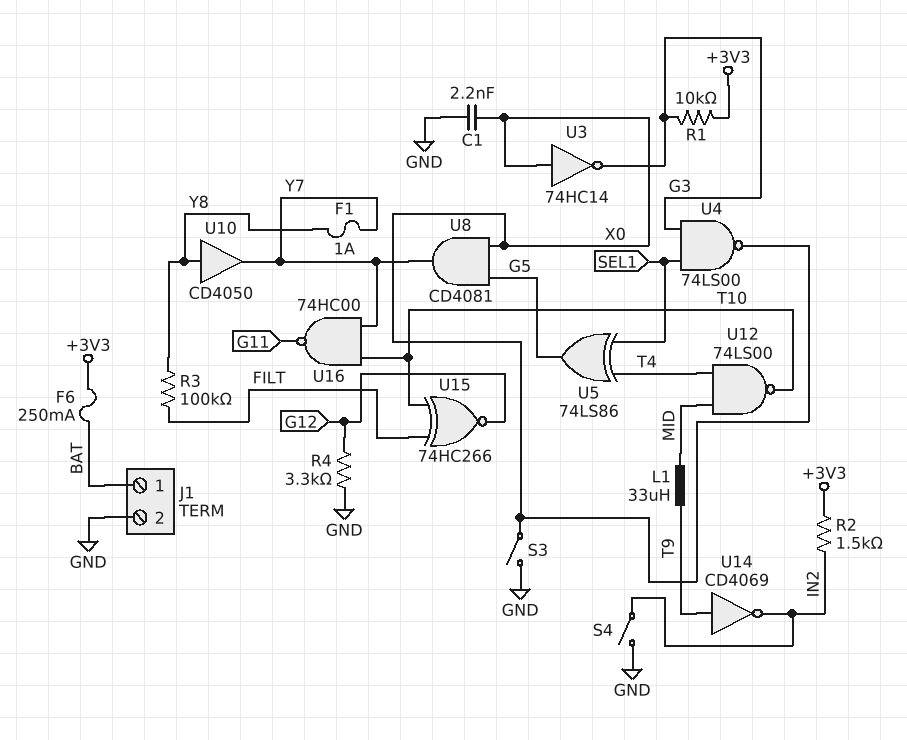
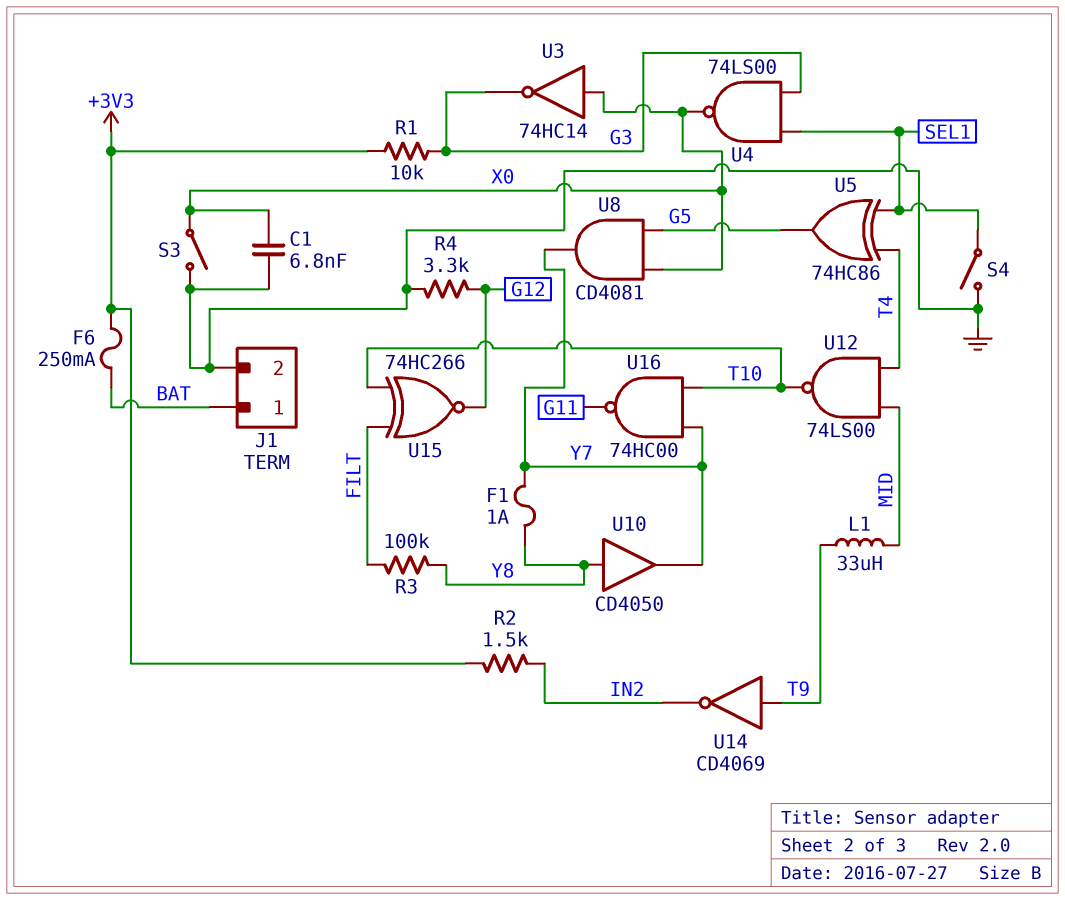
C1: 2.2nF (GND, X0) -> 6.8nF (GND, X0)
S4: switch (GND, IN2) -> switch (GND, SEL1)
U5: XOR 74LS86 (in SEL1, in T4, out G5) -> XOR 74HC86 (in SEL1, in T4, out G5)

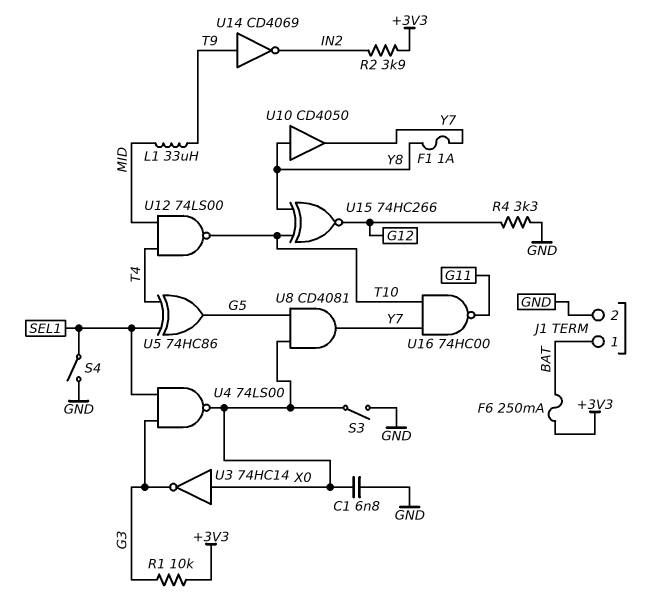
R2: 1.5k (+3V3, IN2) -> 3.9k (+3V3, IN2)
R3: 100k (FILT, Y8) -> none
U15: XNOR 74HC266 (in FILT, in T10, out G12) -> XNOR 74HC266 (in T10, in Y8, out G12)

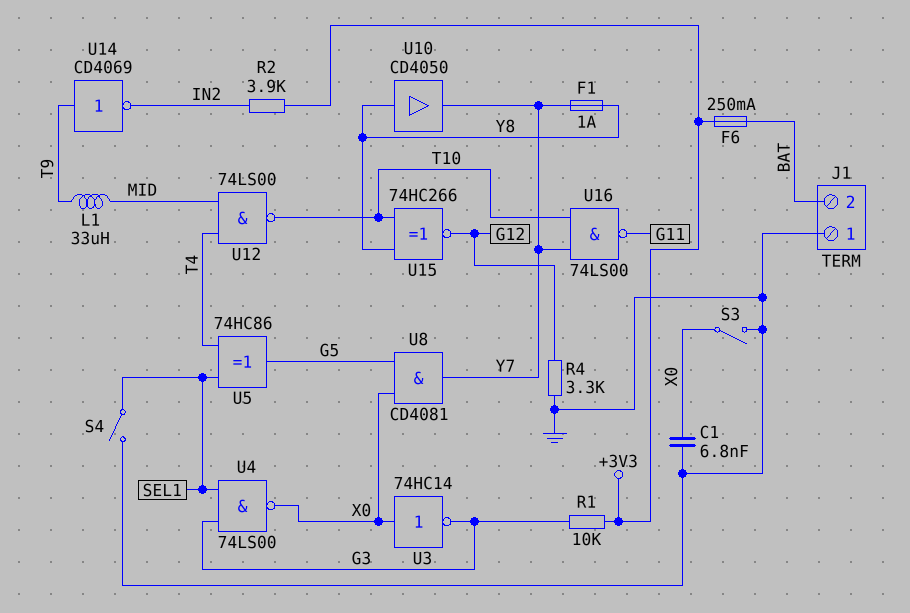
J1 pin 1: BAT -> GND
J1 pin 2: GND -> BAT
U16: NAND 74HC00 (in T10, in Y7, out G11) -> NAND 74LS00 (in T10, in Y7, out G11)

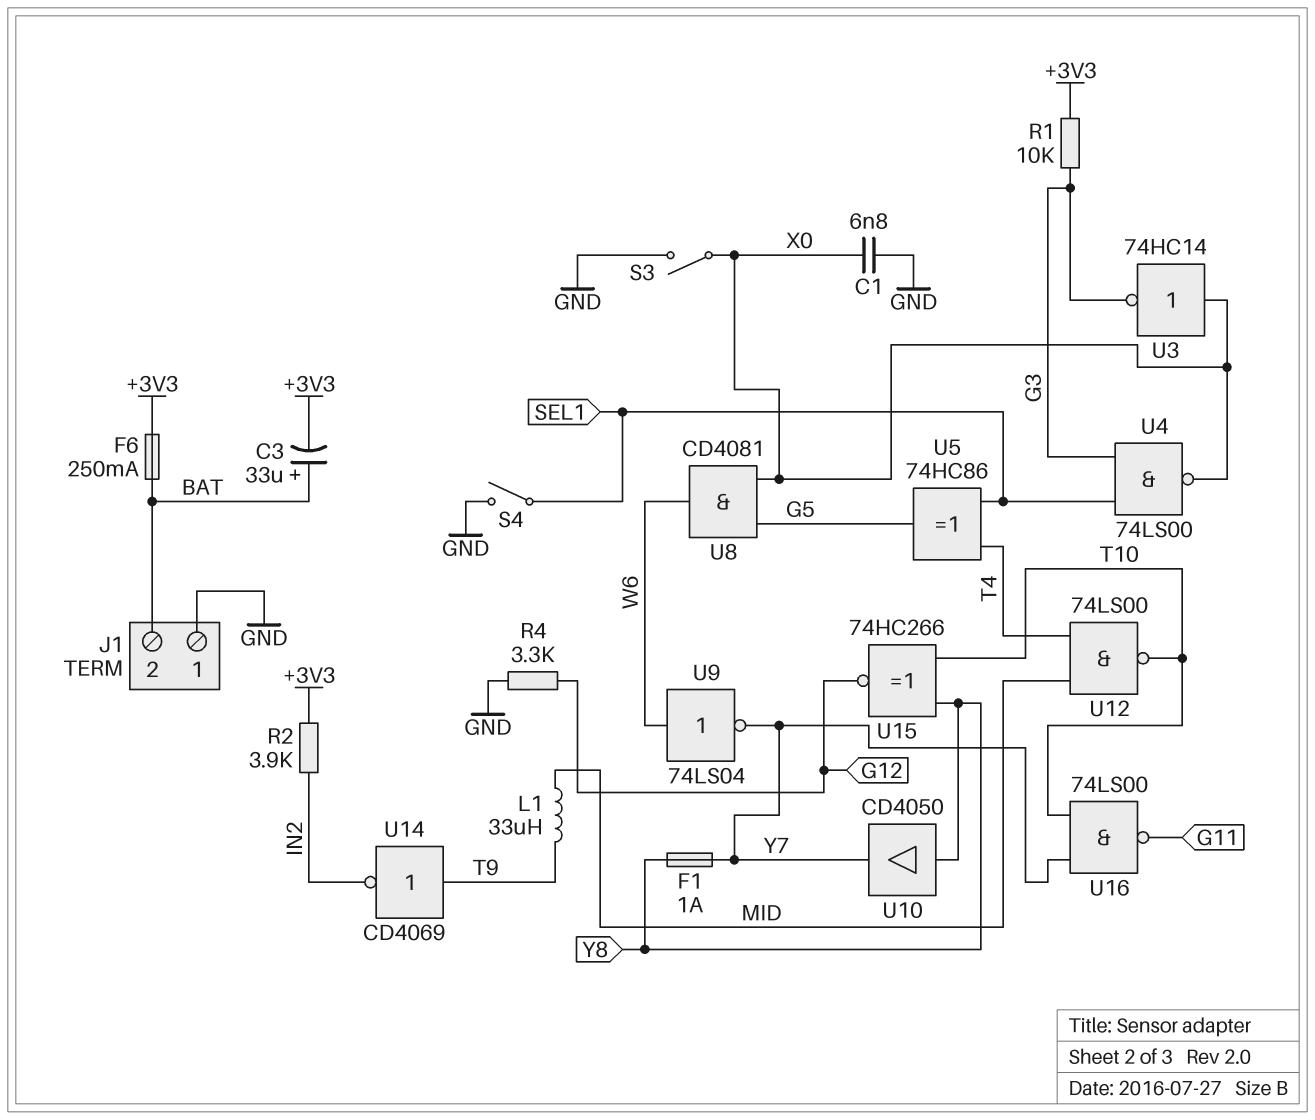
C3: none -> 33uF (plus BAT, minus +3V3)
U8: AND CD4081 (in G5, in X0, out Y7) -> AND CD4081 (in G5, in X0, out W6)
U9: none -> NOT 74LS04 (in W6, out Y7)

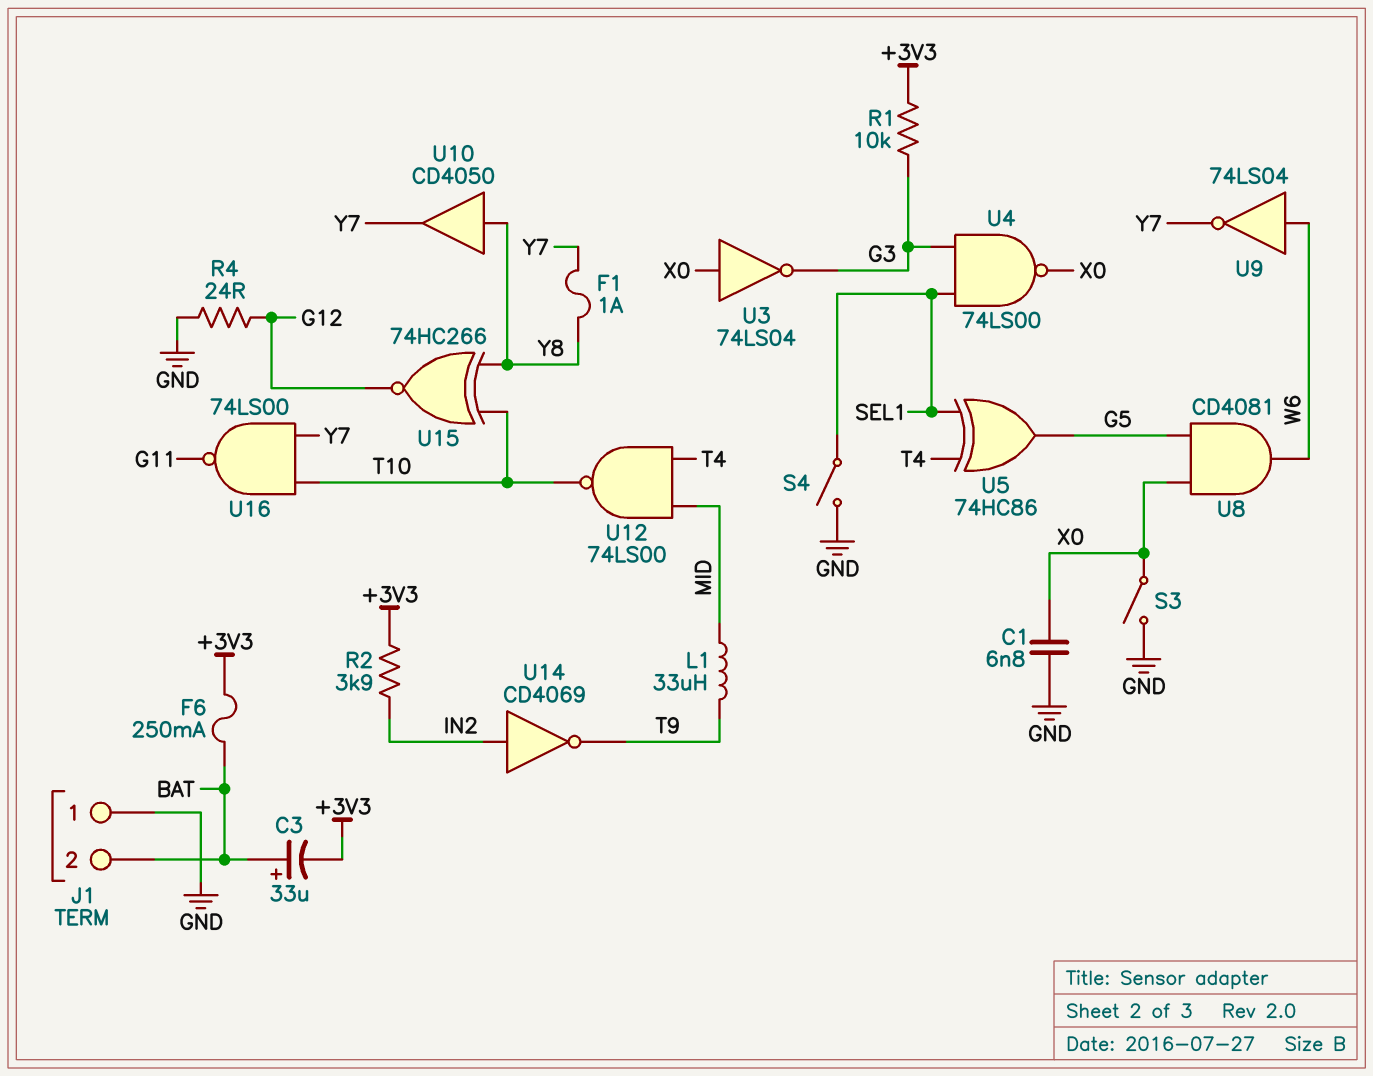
R4: 3.3k (G12, GND) -> 24 (G12, GND)
U3: NOT 74HC14 (in X0, out G3) -> NOT 74LS04 (in X0, out G3)
U14: NOT CD4069 (in T9, out IN2) -> NOT CD4069 (in IN2, out T9)

